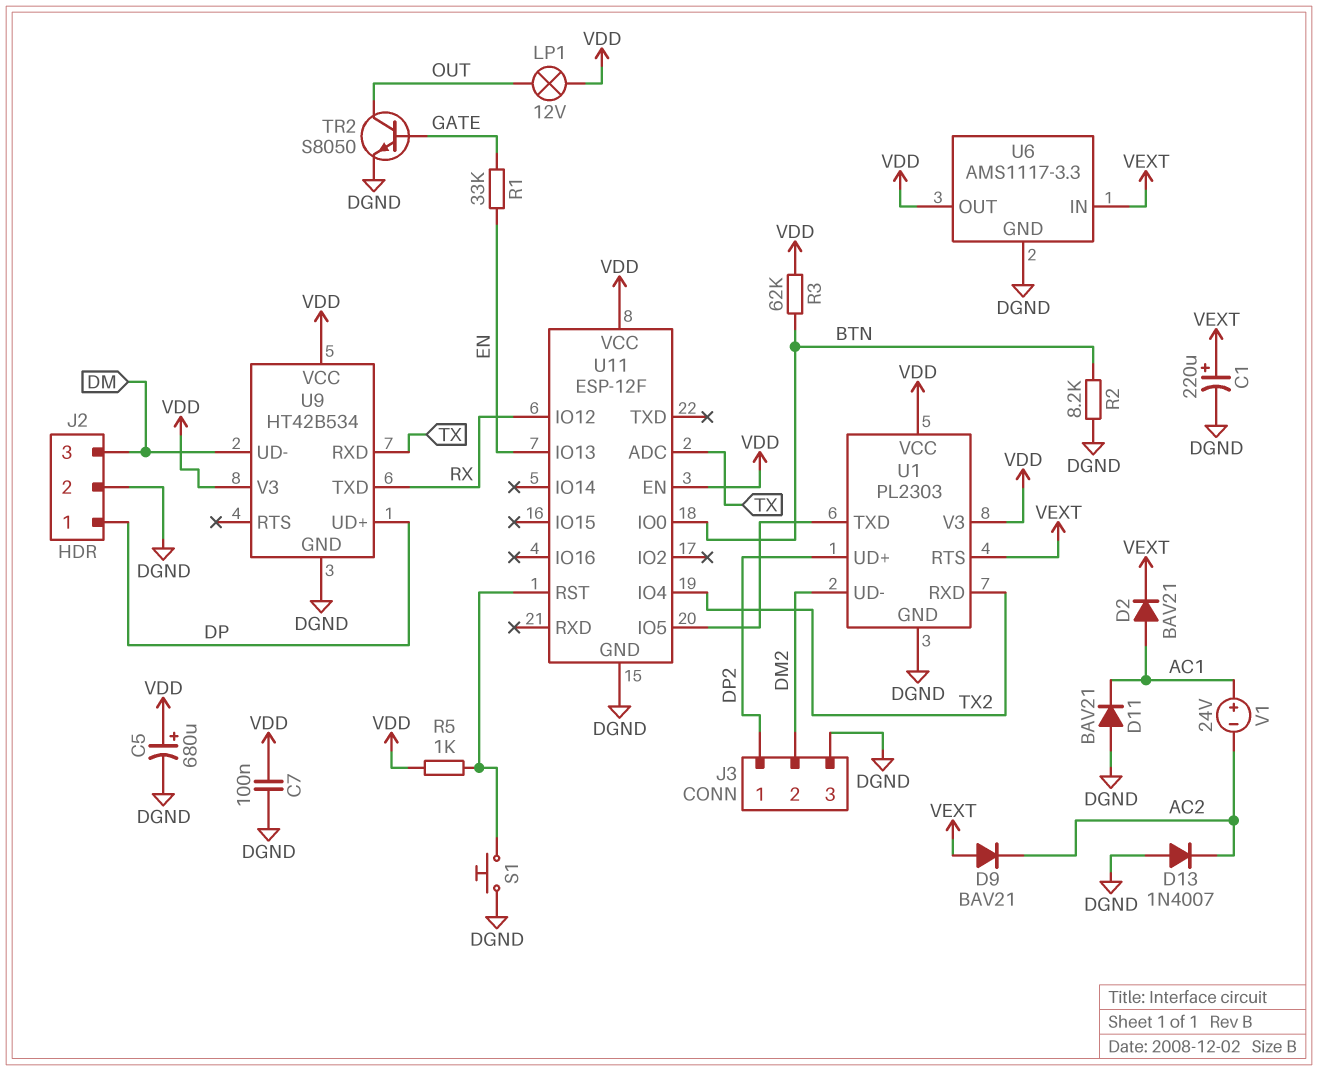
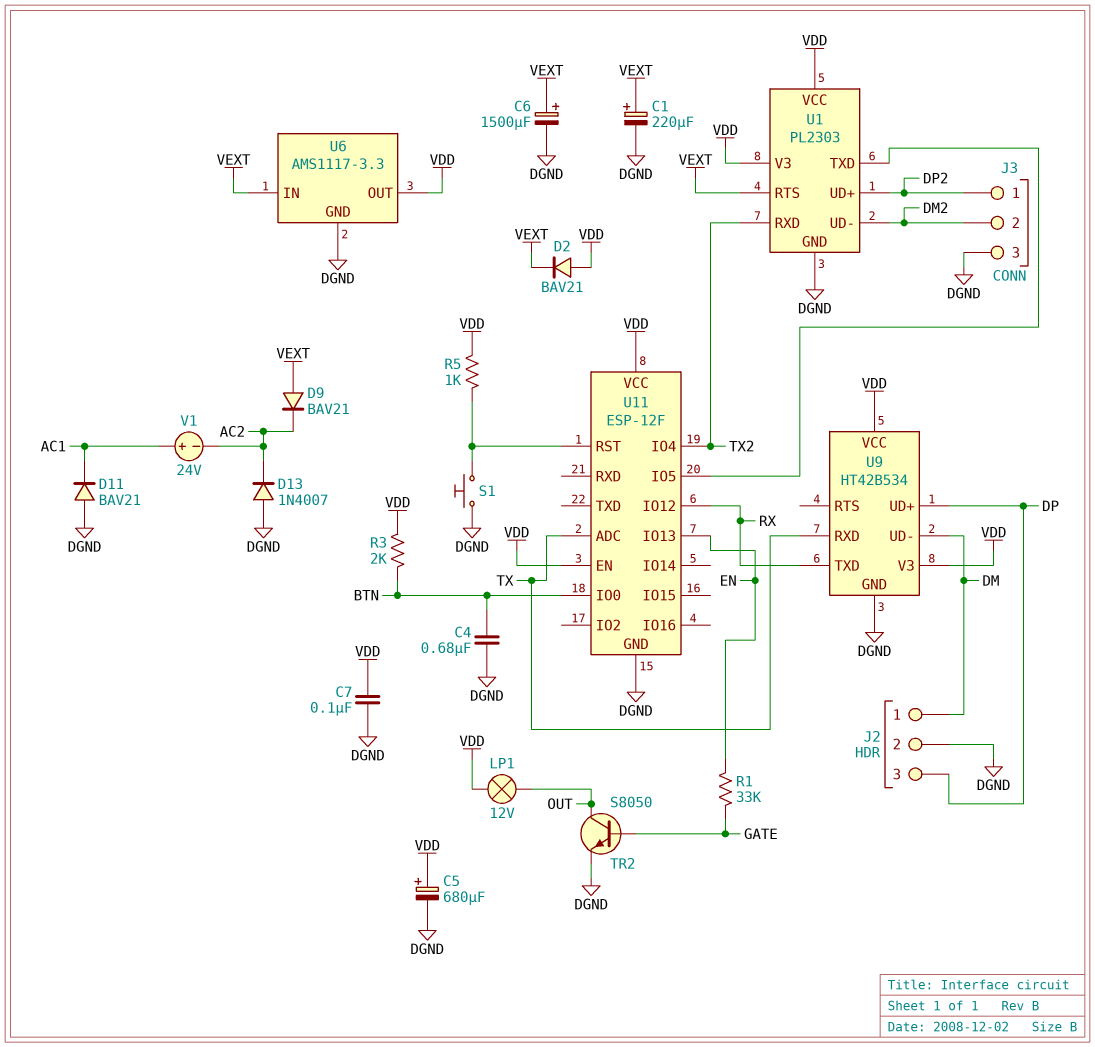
C4: none -> 680nF (BTN, DGND)
C6: none -> 1500uF (plus VEXT, minus DGND)
D2: diode BAV21 (A AC1, K VEXT) -> diode BAV21 (A VDD, K VEXT)
J2 pin 1: DP -> DM
J2 pin 3: DM -> DP
R2: 8.2k (BTN, DGND) -> none
R3: 62k (BTN, VDD) -> 2k (BTN, VDD)

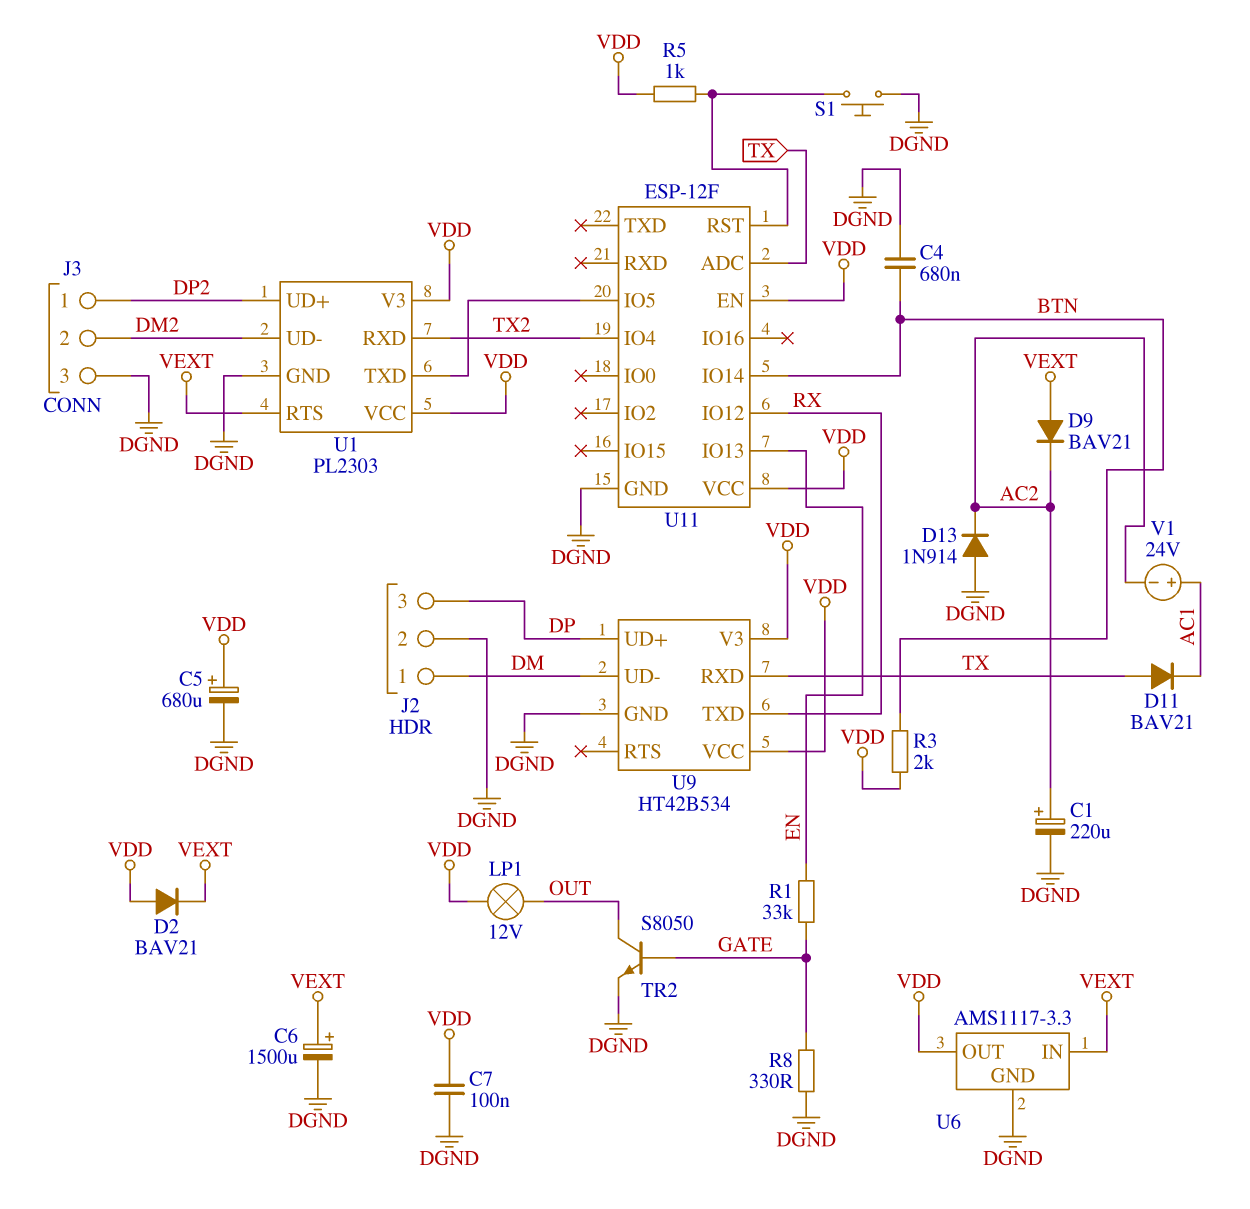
C1: 220uF (plus VEXT, minus DGND) -> 220uF (plus AC2, minus DGND)
D11: diode BAV21 (A DGND, K AC1) -> diode BAV21 (A TX, K AC1)
D13: diode 1N4007 (A DGND, K AC2) -> diode 1N914 (A DGND, K AC2)
R8: none -> 330 (DGND, GATE)
U11 pin IO0: BTN -> none
U11 pin IO14: none -> BTN

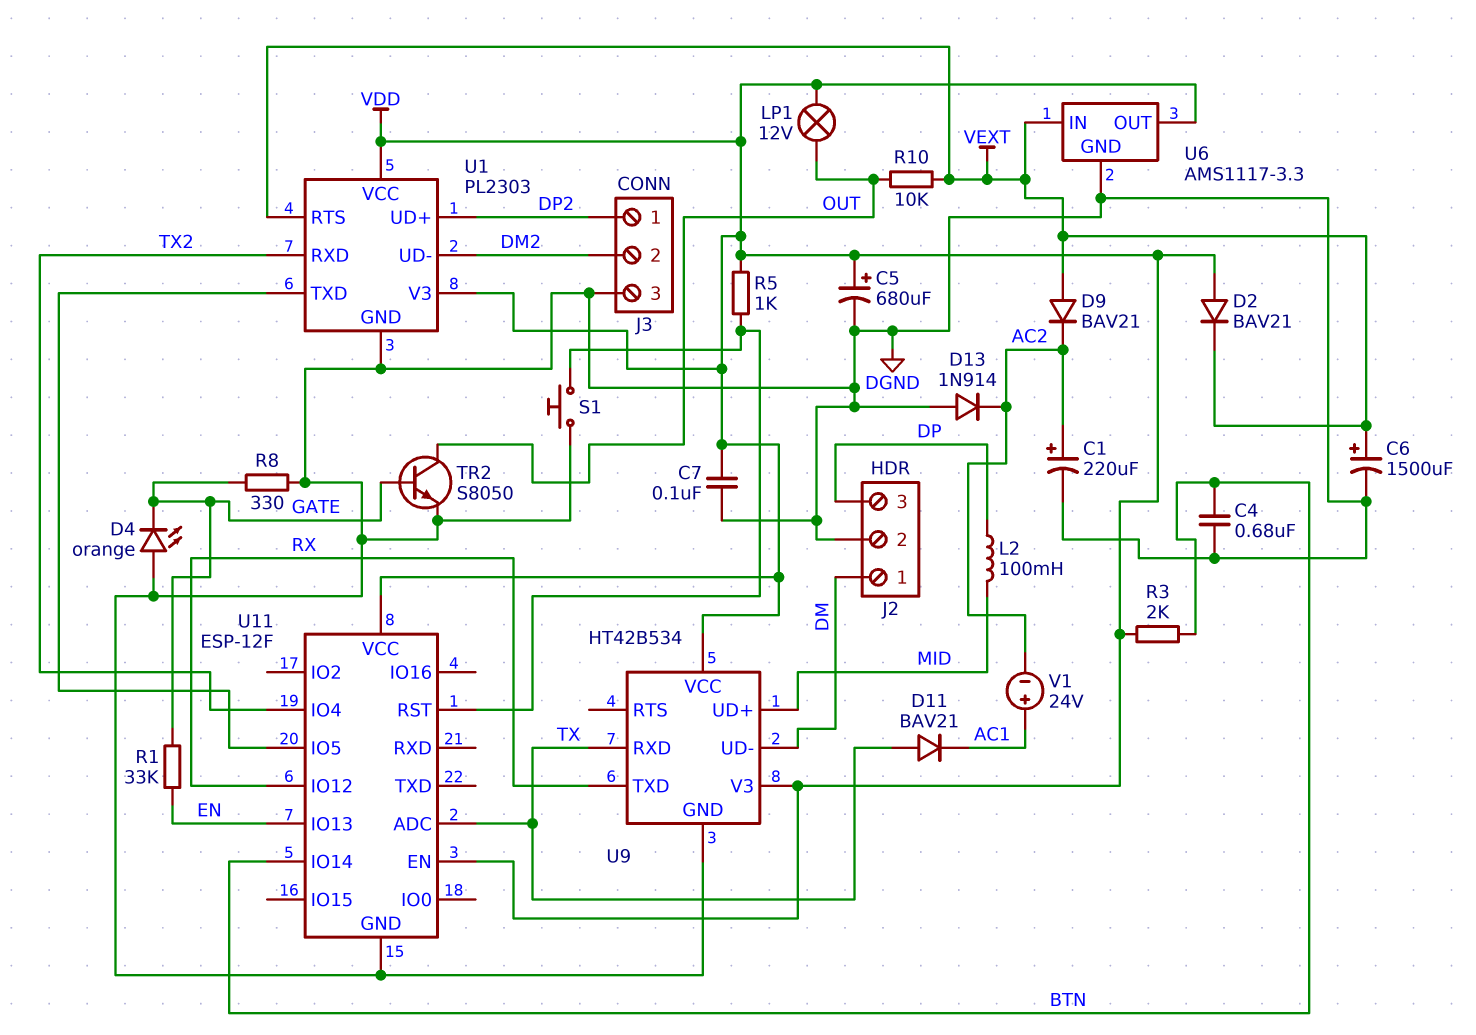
D4: none -> LED orange (A DGND, K GATE)
L2: none -> 100mH (DP, MID)
R10: none -> 10k (OUT, VEXT)
U9 pin UD+: DP -> MID

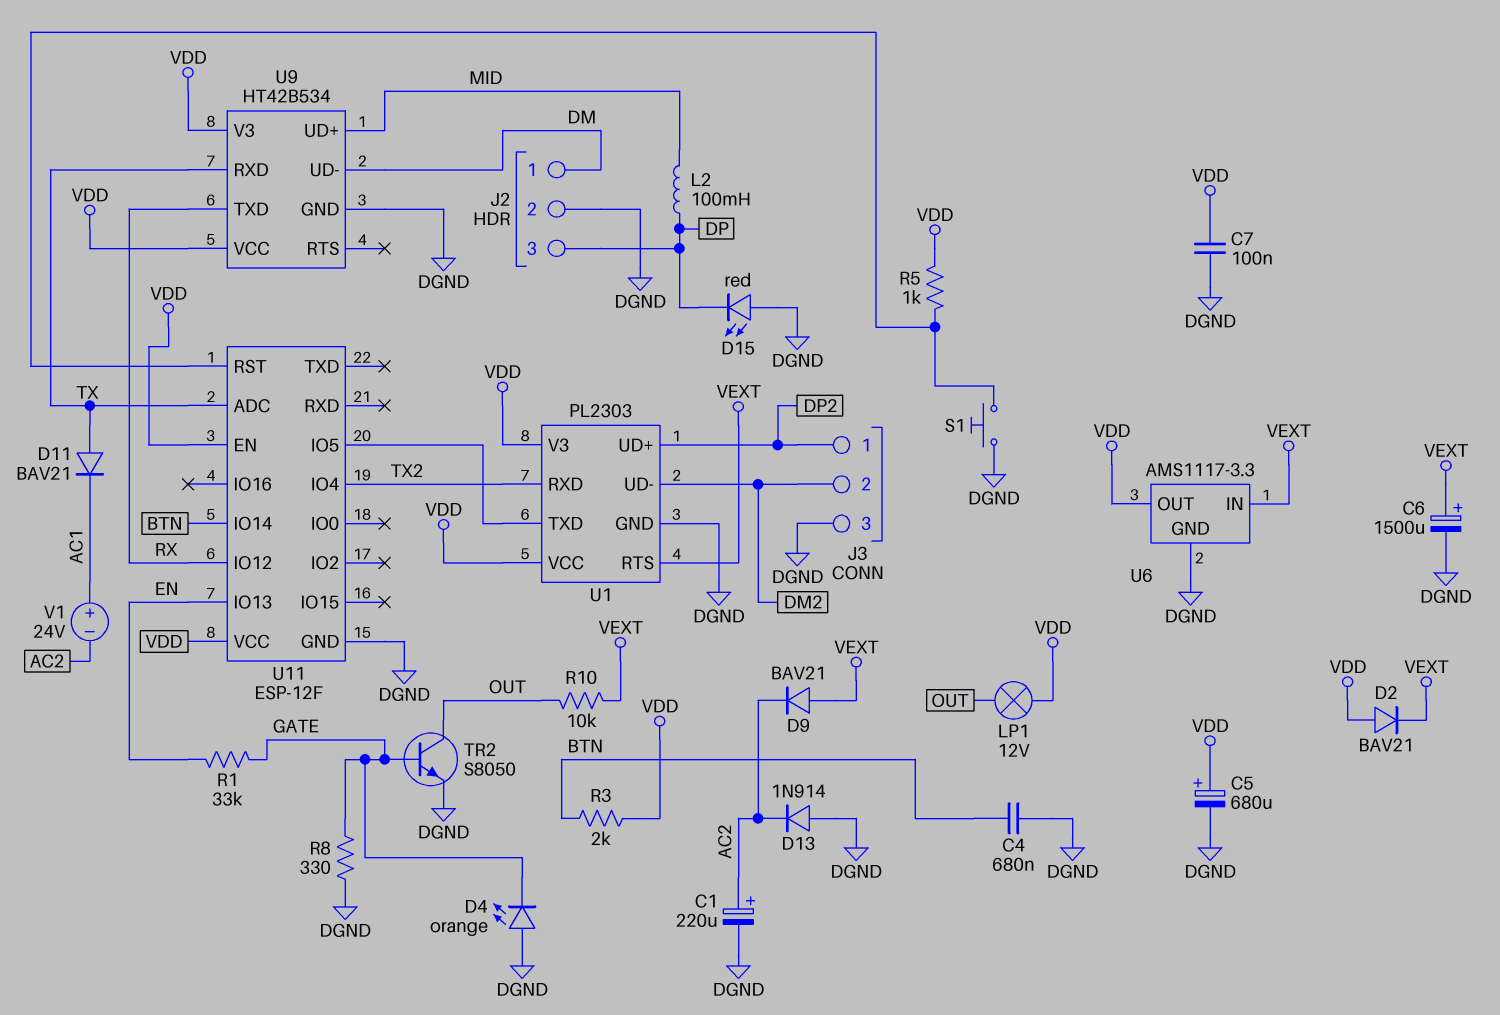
D15: none -> LED red (A DGND, K DP)

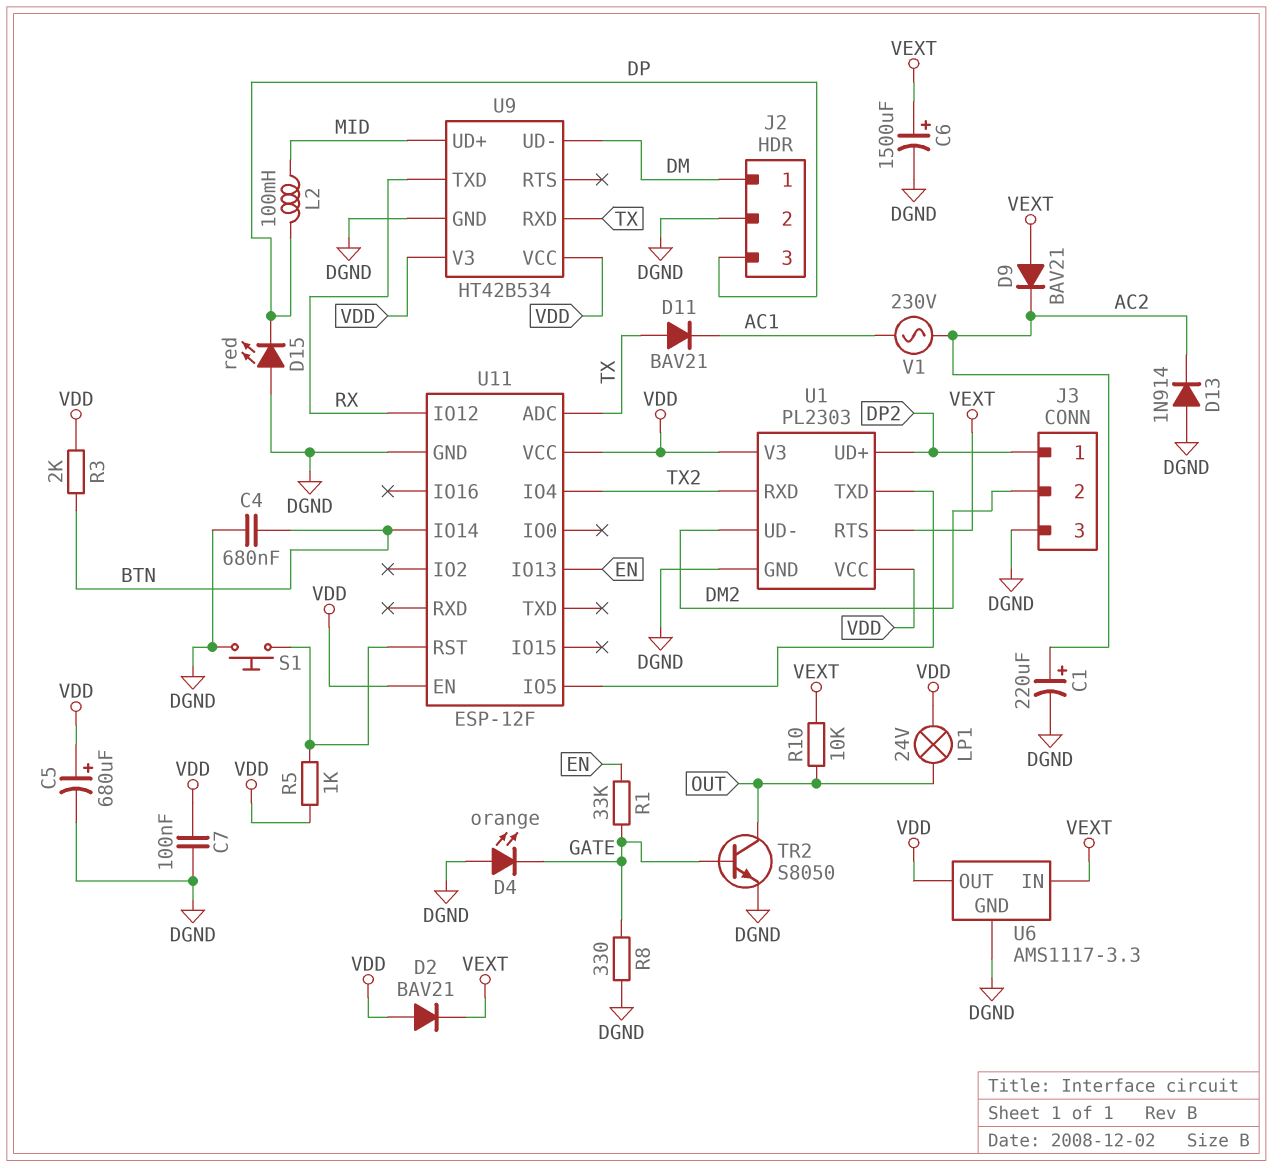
LP1: lamp 12V (OUT, VDD) -> lamp 24V (OUT, VDD)
V1: 24V (plus AC1, minus AC2) -> AC 230V (AC1, AC2)

